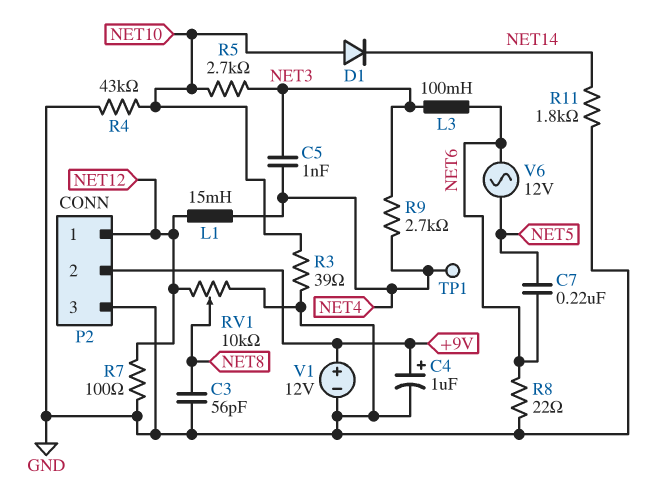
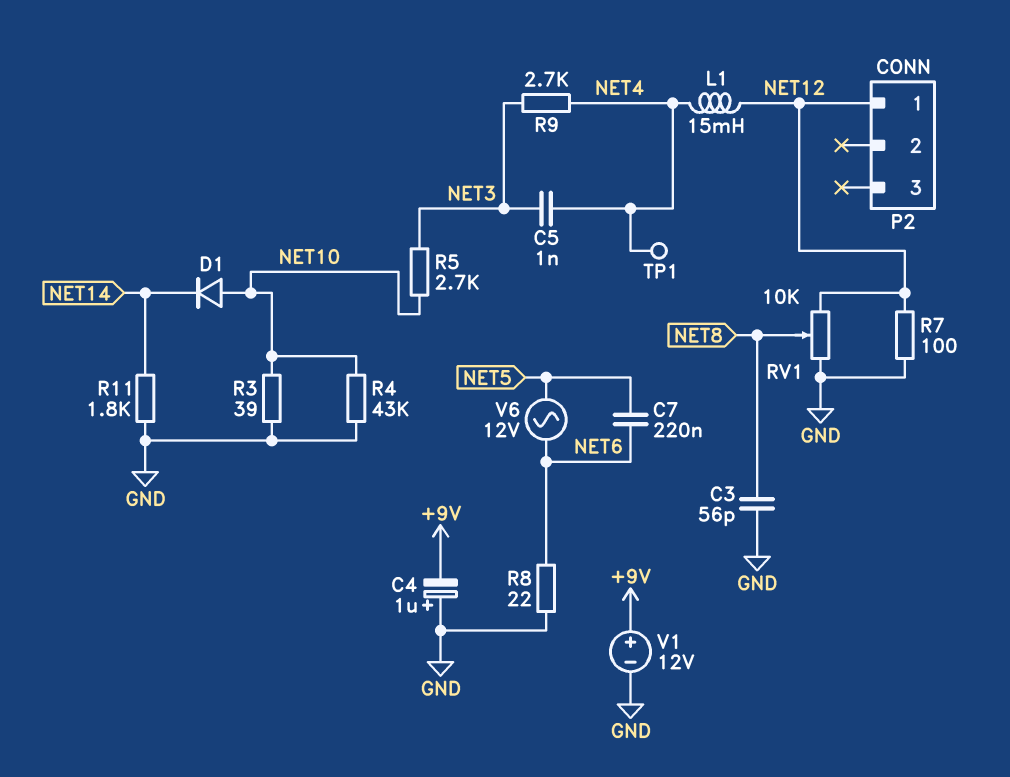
C4: 1uF (plus +9V, minus GND) -> 1uF (plus GND, minus +9V)
L3: 100mH (NET3, NET6) -> none
P2 pin 2: +9V -> none
P2 pin 3: GND -> none

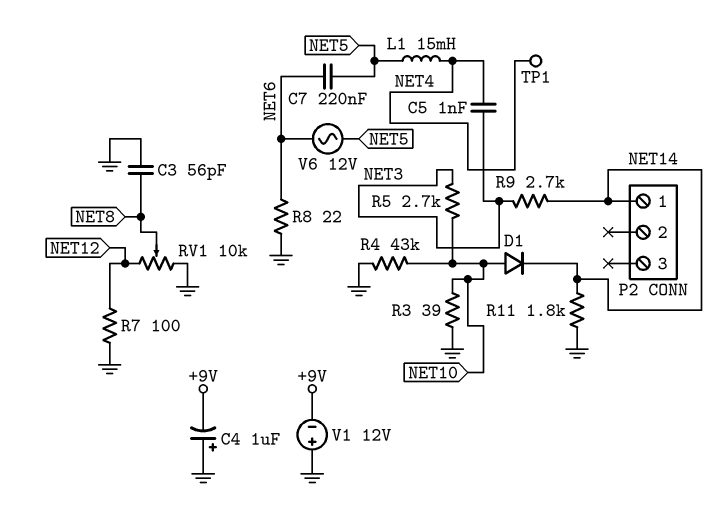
L1: 15mH (NET4, NET12) -> 15mH (NET4, NET5)
P2 pin 1: NET12 -> NET14
R9: 2.7k (NET3, NET4) -> 2.7k (NET3, NET14)
V1: 12V (plus +9V, minus GND) -> 12V (plus GND, minus +9V)

